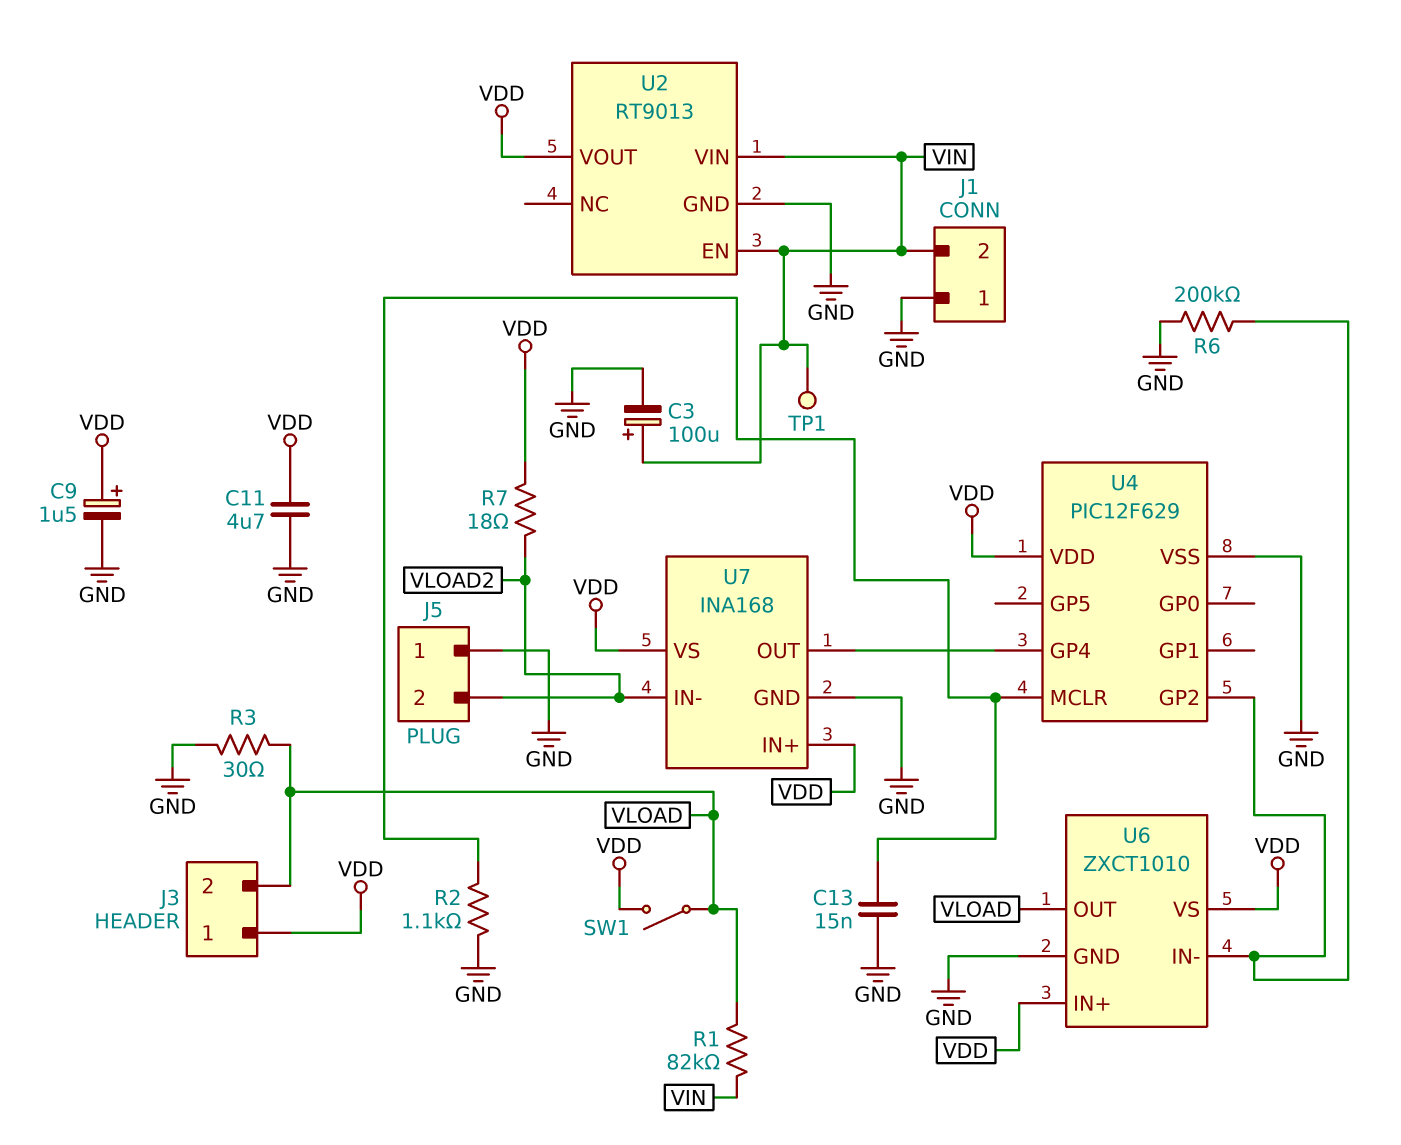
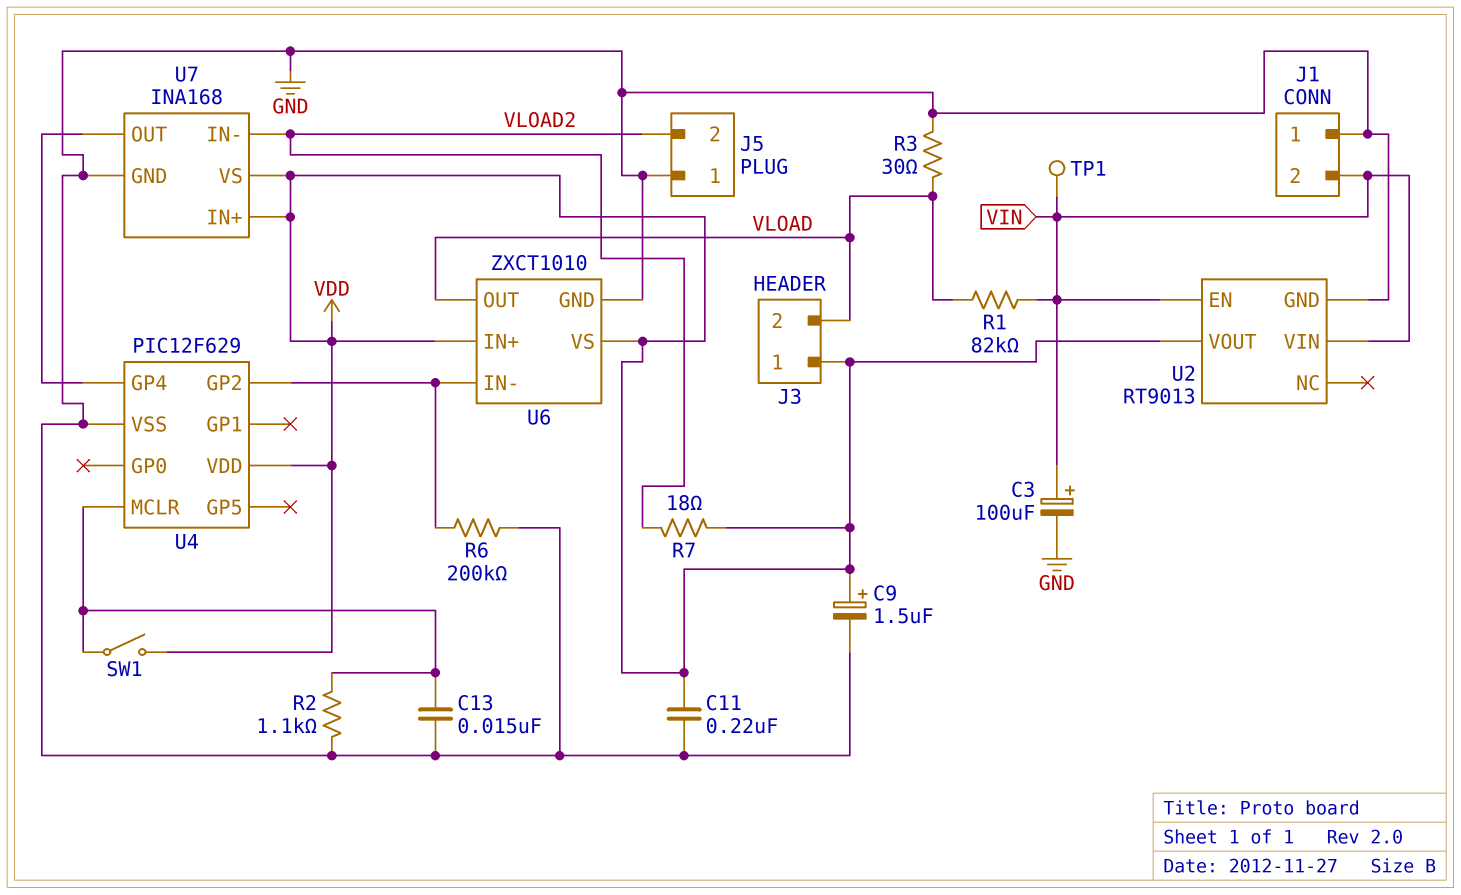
C11: 4.7uF (GND, VDD) -> 220nF (GND, VDD)
SW1: switch (VDD, VLOAD) -> switch (U4/MCLR, VDD)

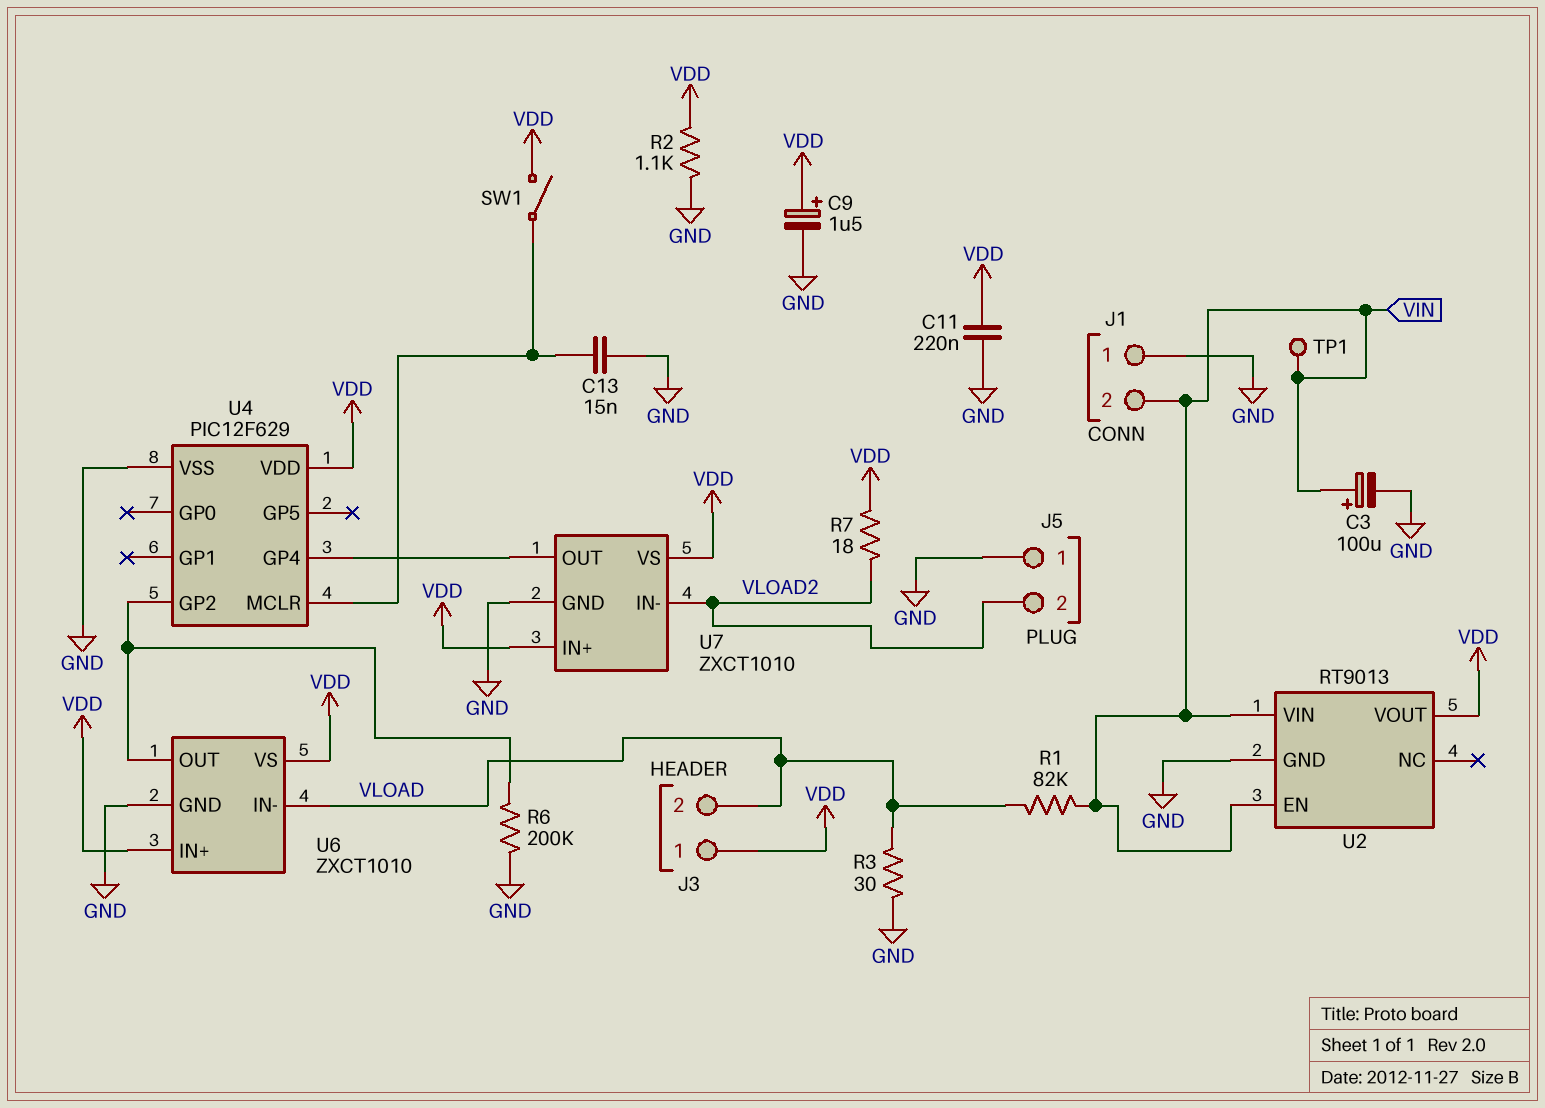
R2: 1.1k (GND, U4/MCLR) -> 1.1k (GND, VDD)
U6 pin IN-: U4/GP2 -> VLOAD
U6 pin OUT: VLOAD -> U4/GP2
U7: INA168 -> ZXCT1010

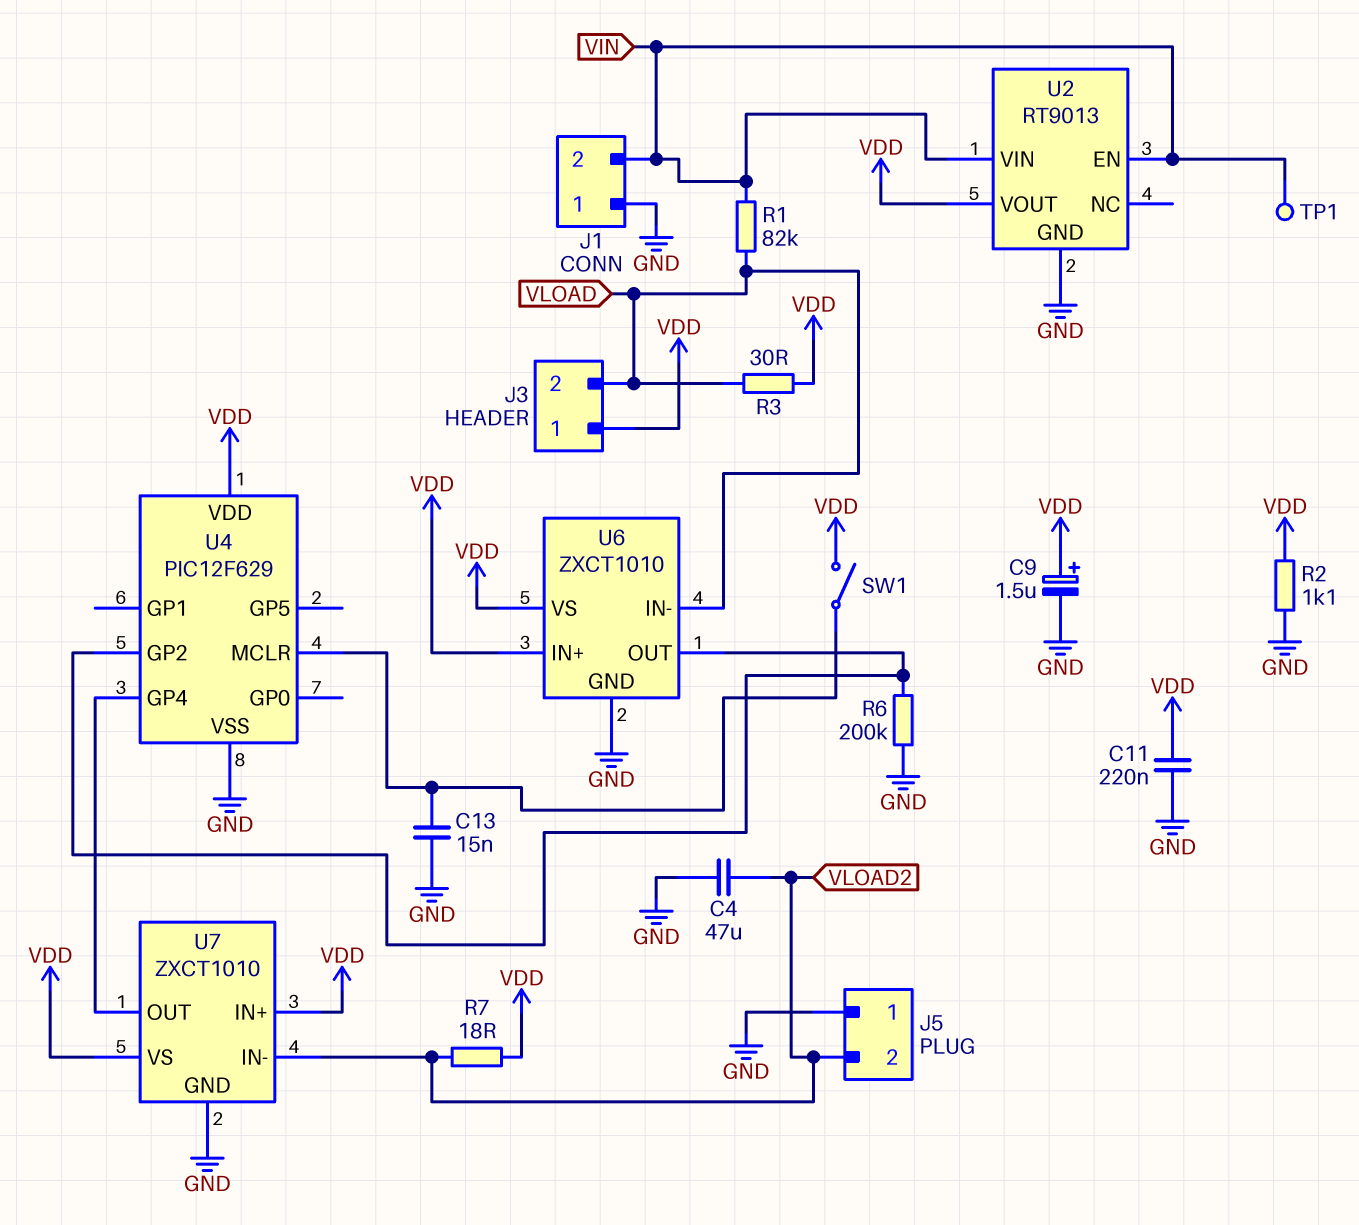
C3: 100uF (plus VIN, minus GND) -> none
C4: none -> 47uF (GND, VLOAD2)
R3: 30 (GND, VLOAD) -> 30 (VDD, VLOAD)

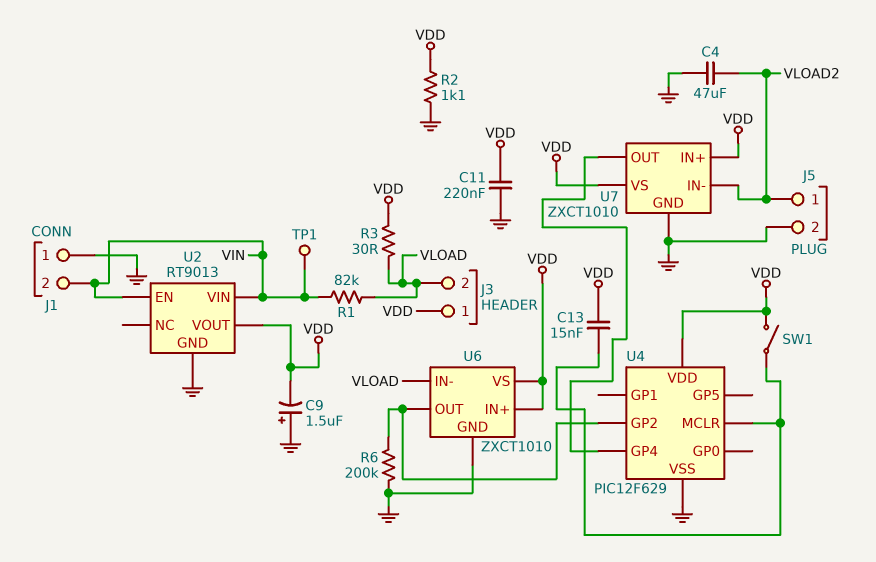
C9: 1.5uF (plus VDD, minus GND) -> 1.5uF (plus GND, minus VDD)
C13: 15nF (GND, U4/MCLR) -> 15nF (U4/MCLR, VDD)
J5 pin 1: GND -> VLOAD2
J5 pin 2: VLOAD2 -> GND
R7: 18 (VDD, VLOAD2) -> none

